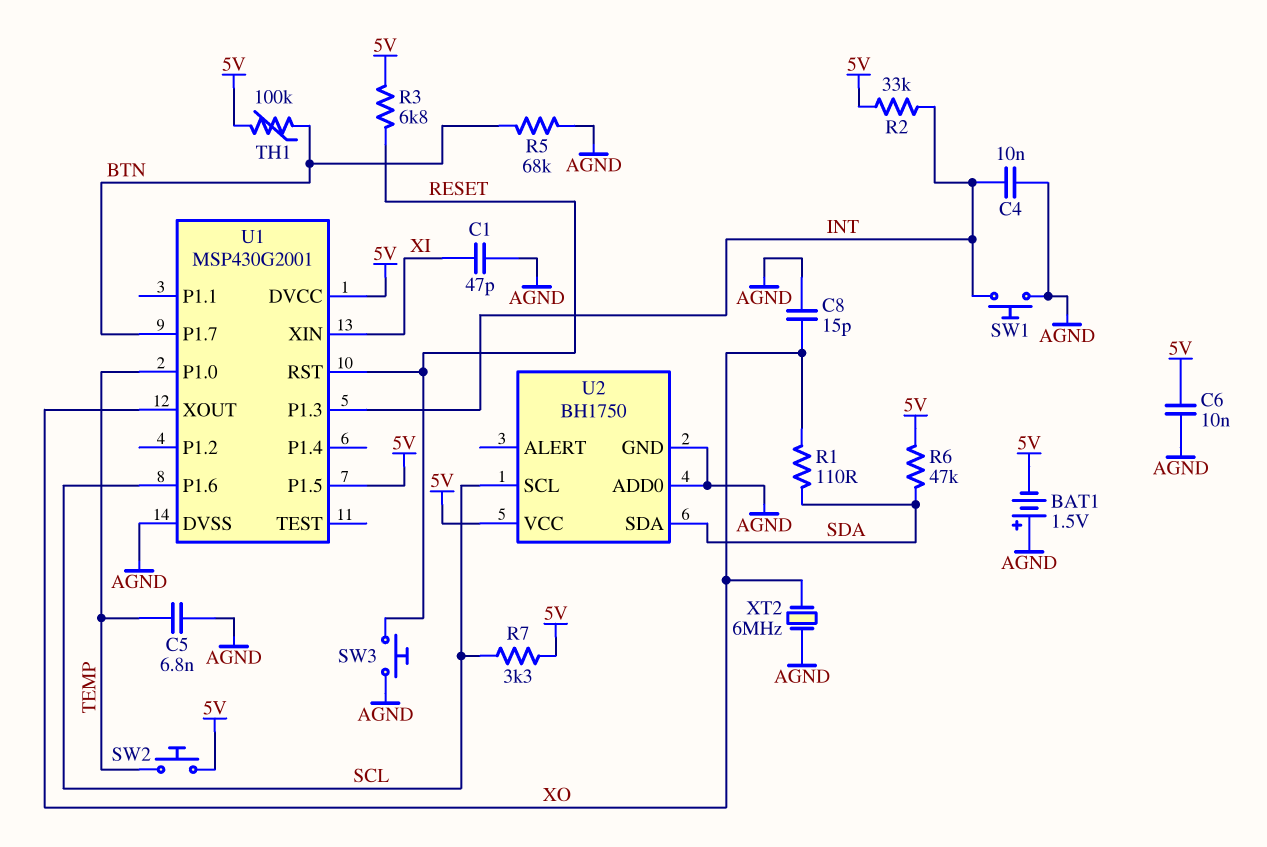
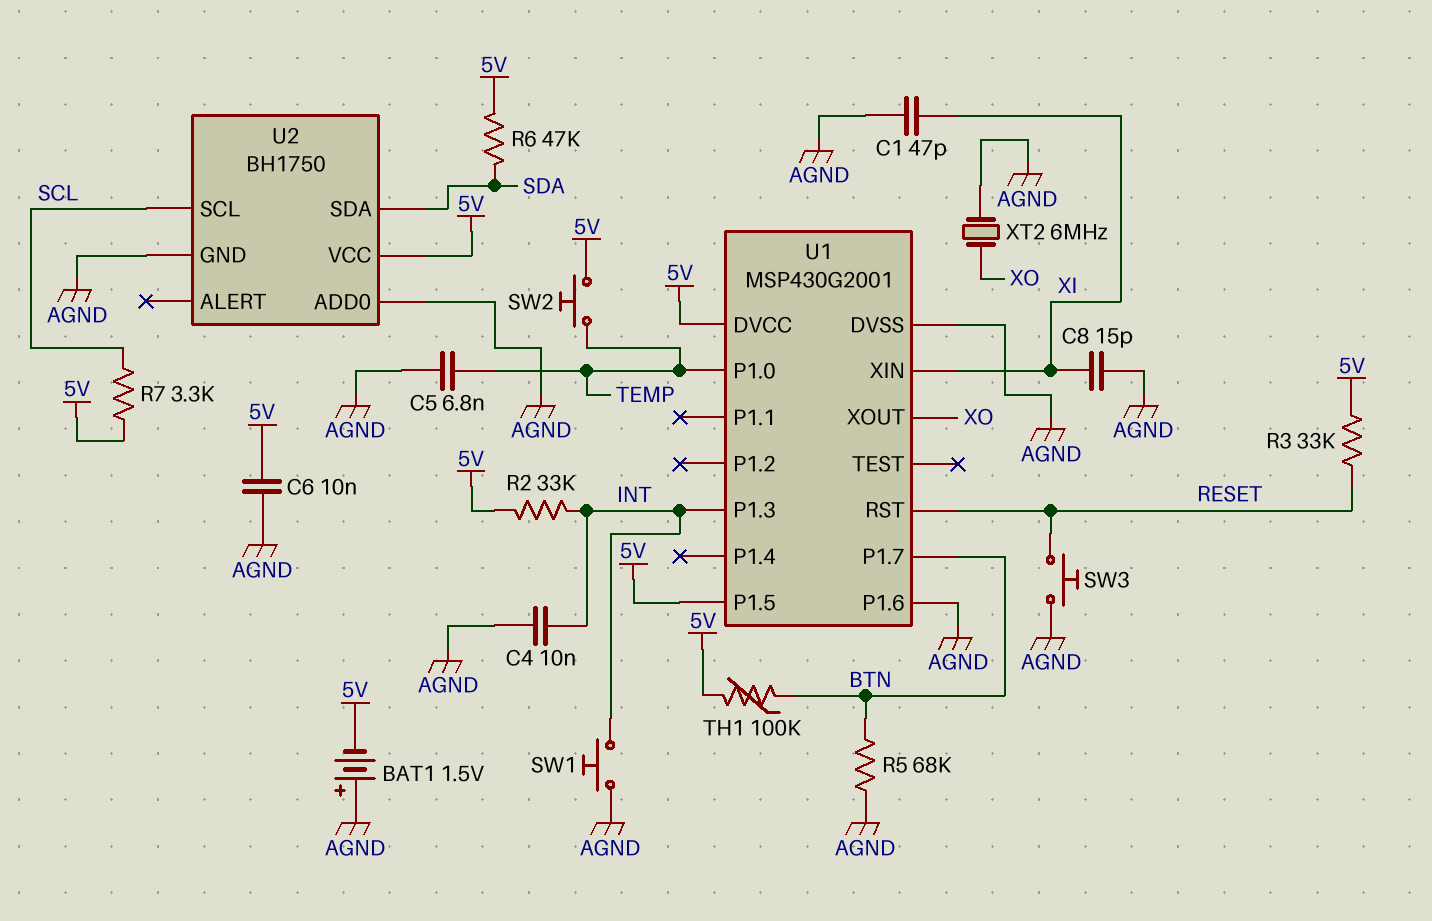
C8: 15pF (AGND, XO) -> 15pF (AGND, XI)
R1: 110 (SDA, XO) -> none
R3: 6.8k (5V, RESET) -> 33k (5V, RESET)
U1 pin P1.6: SCL -> AGND

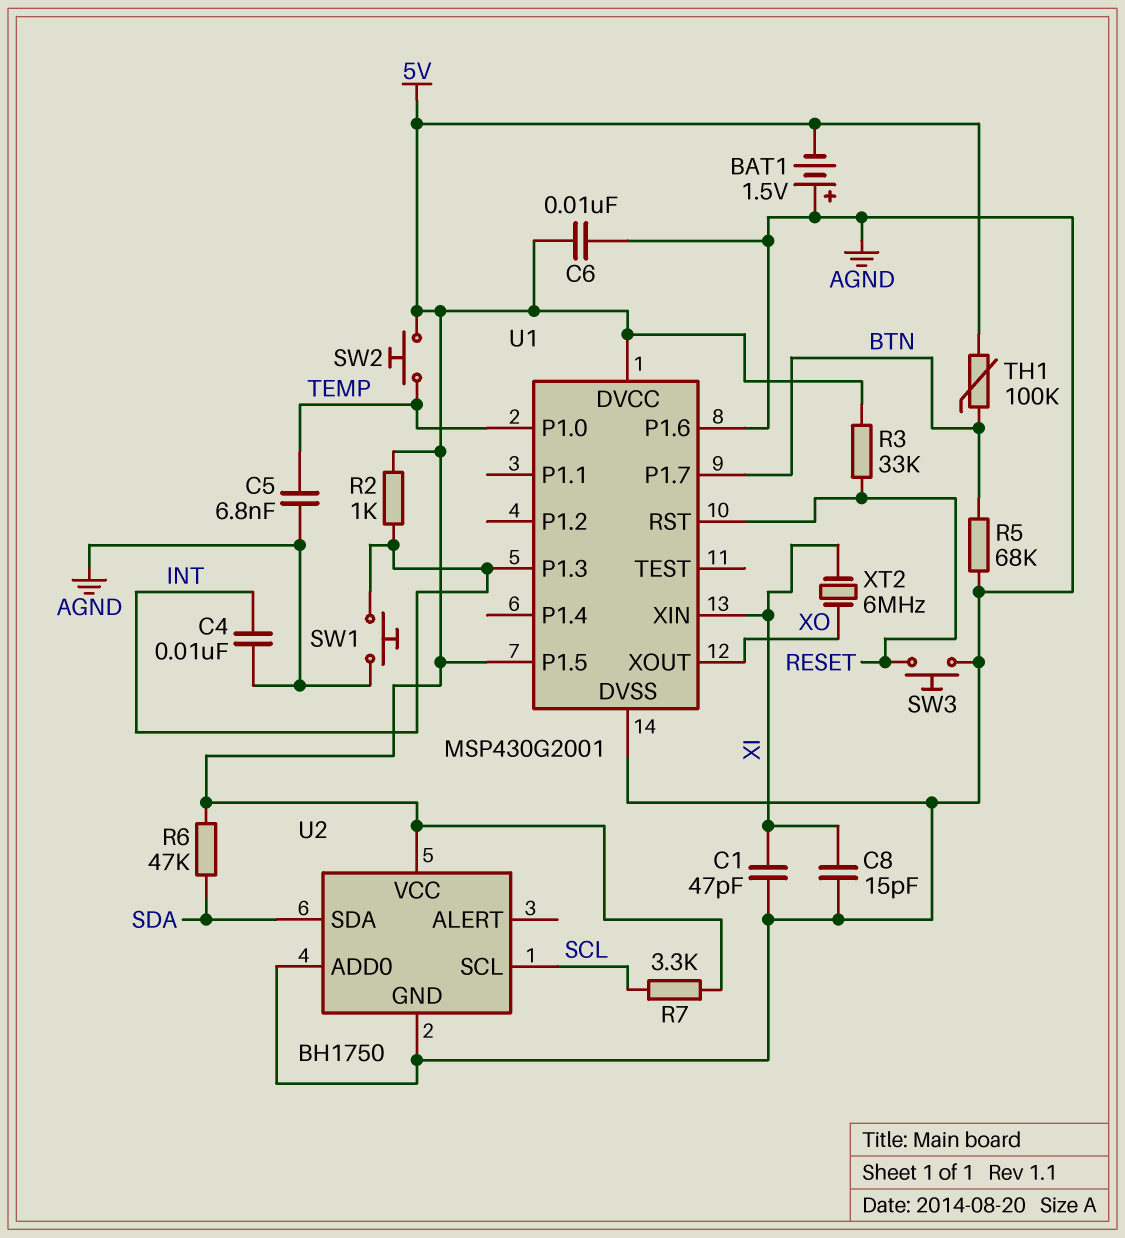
R2: 33k (5V, INT) -> 1k (5V, INT)
XT2: 6MHz (AGND, XO) -> 6MHz (XI, XO)

